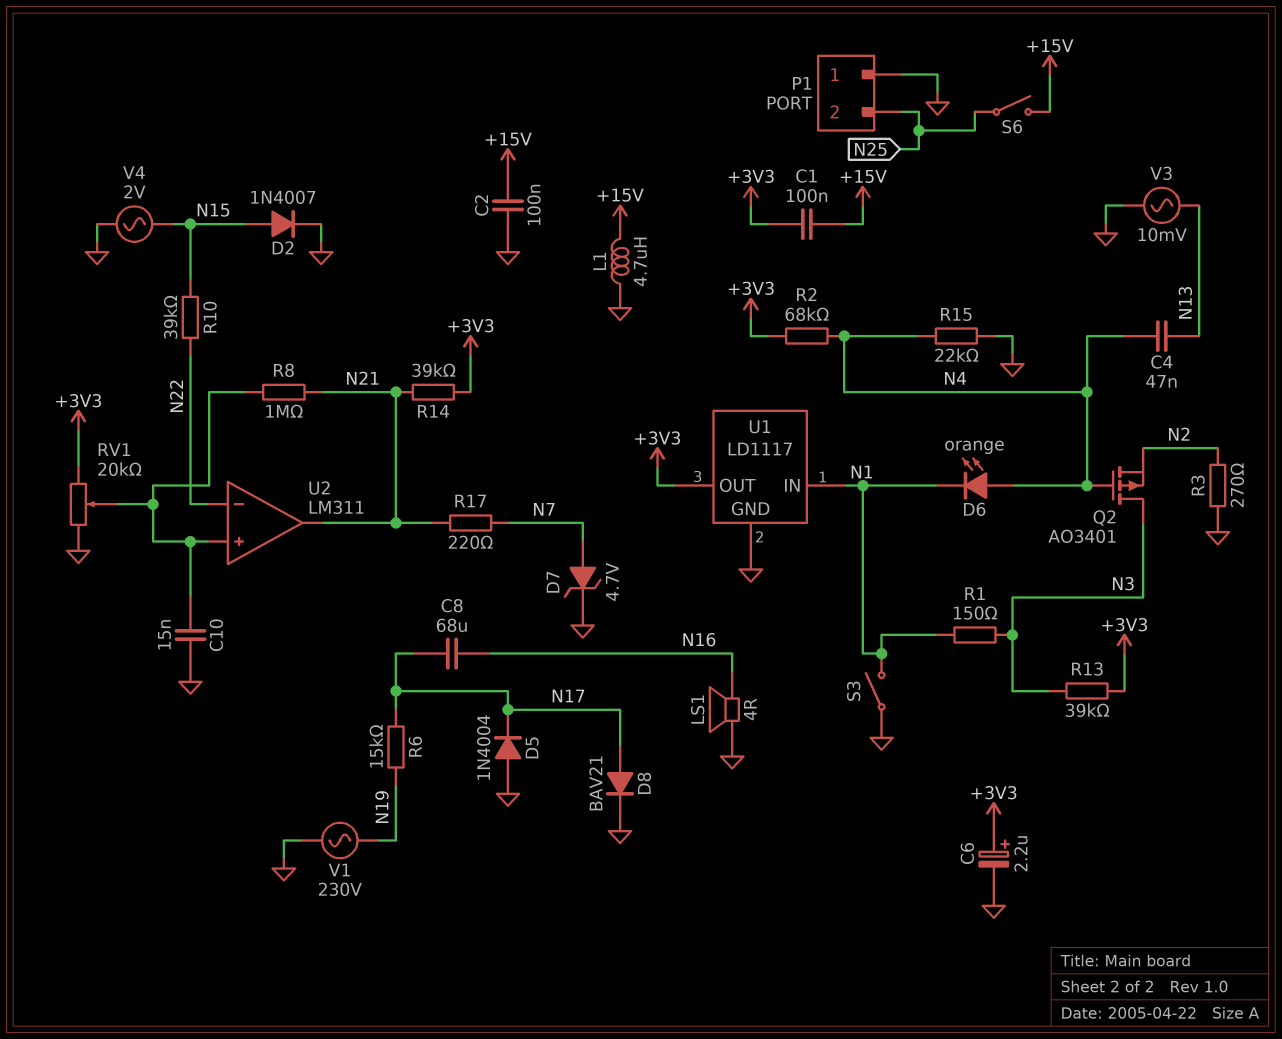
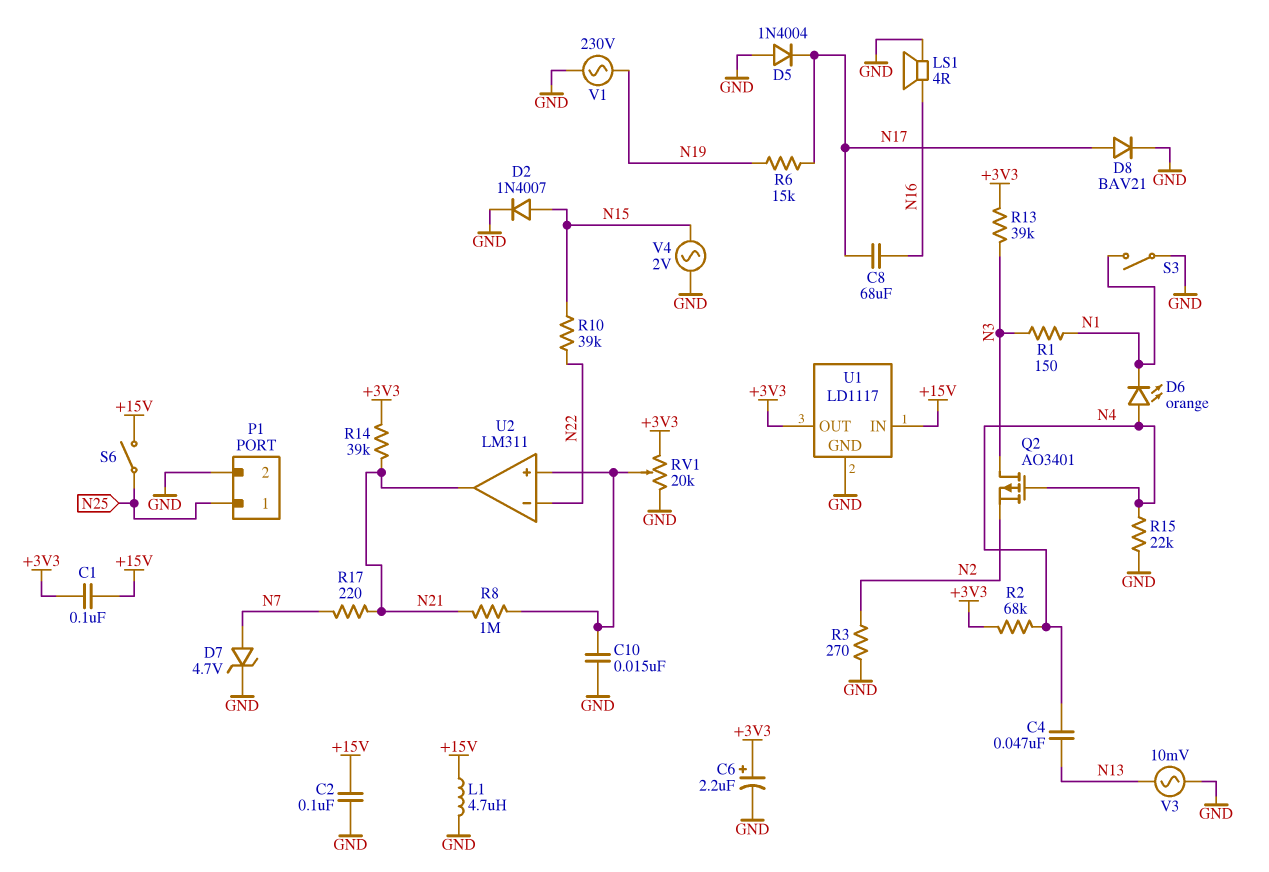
P1 pin 1: GND -> N25
P1 pin 2: N25 -> GND
U1 pin IN: N1 -> +15V

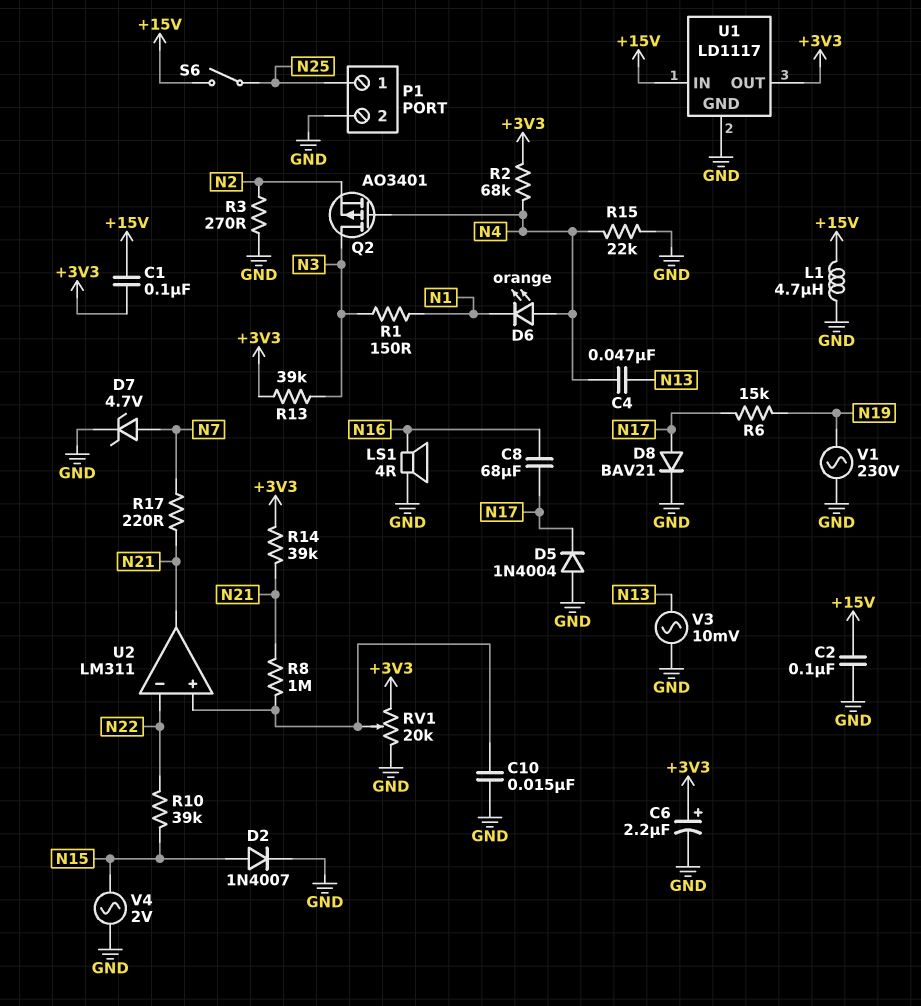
S3: switch (GND, N1) -> none

